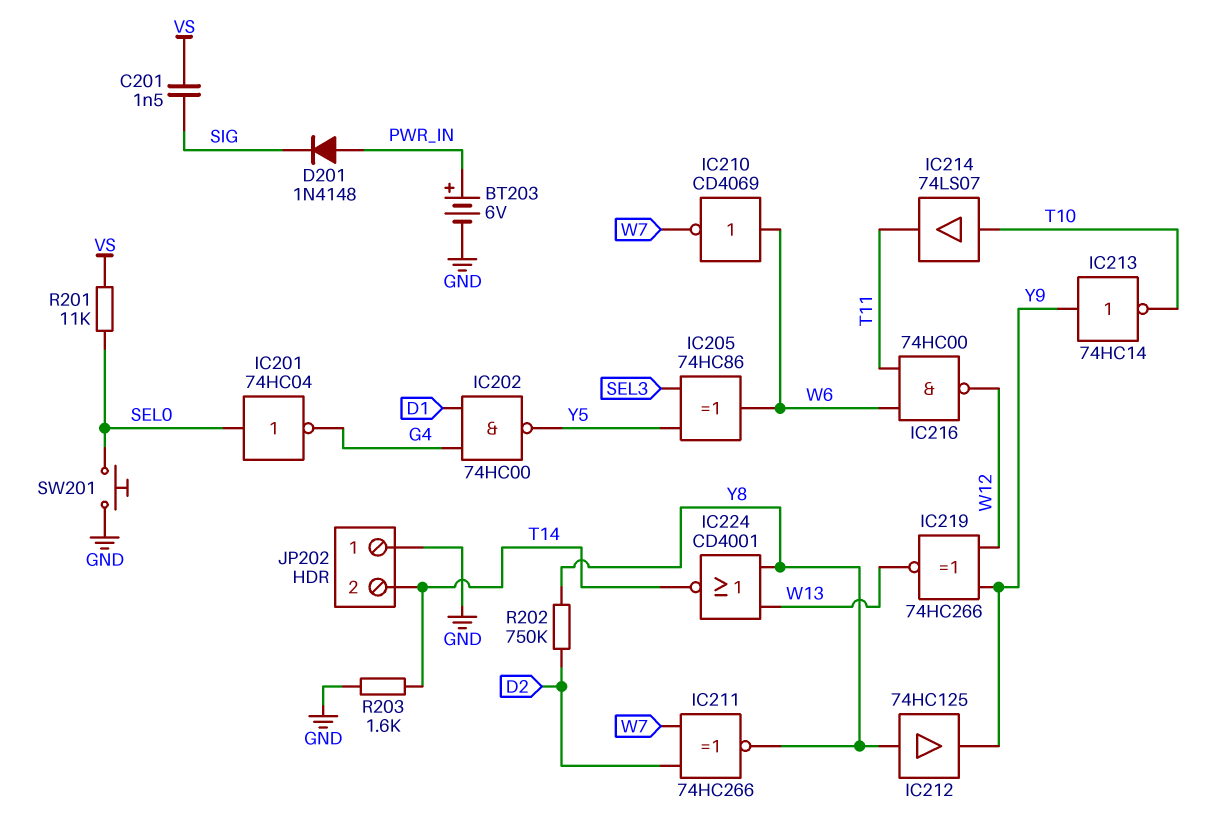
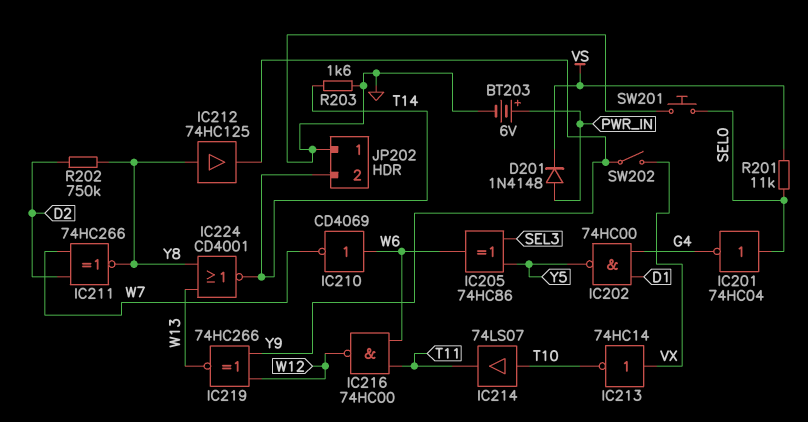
C201: 1.5nF (SIG, VS) -> none
D201: diode 1N4148 (A PWR_IN, K SIG) -> diode 1N4148 (A PWR_IN, K VS)
IC213: NOT 74HC14 (in Y9, out T10) -> NOT 74HC14 (in VX, out T10)
SW202: none -> switch (VX, Y9)

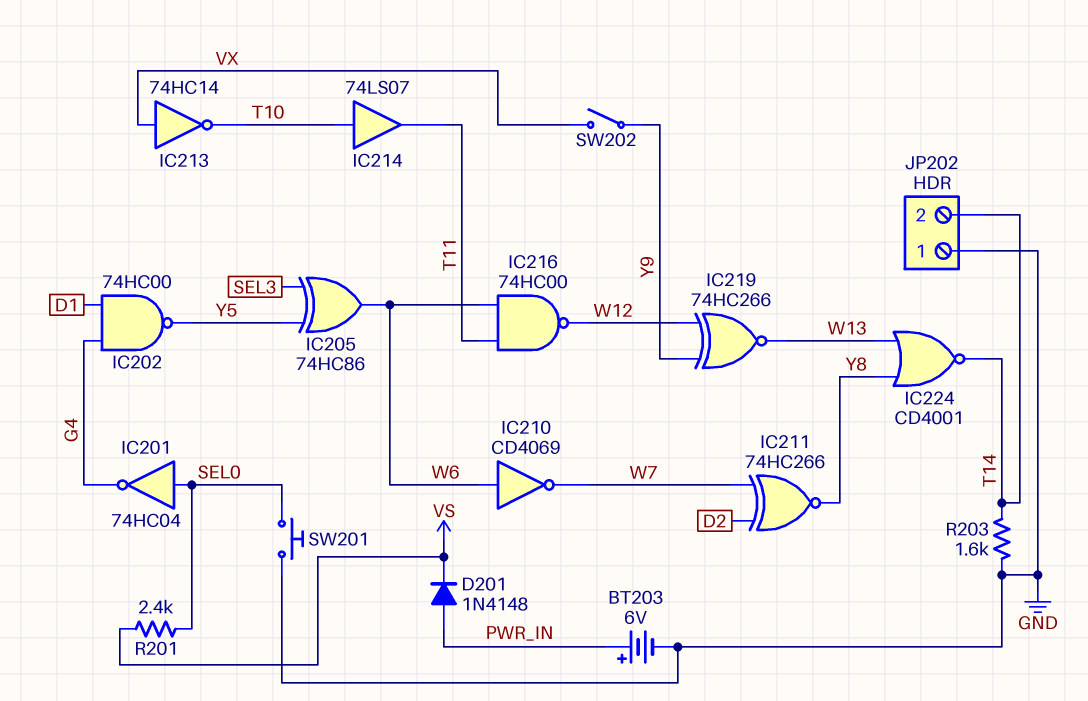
IC212: buffer 74HC125 (in Y8, out Y9) -> none
R201: 11k (SEL0, VS) -> 2.4k (SEL0, VS)
R202: 750k (D2, Y8) -> none

